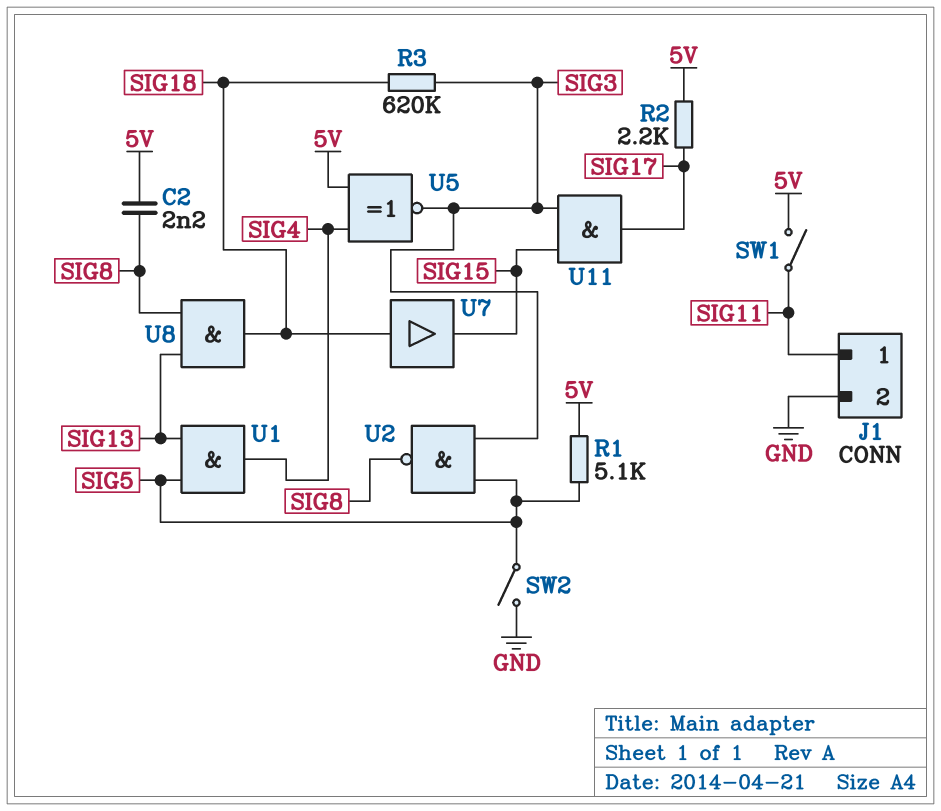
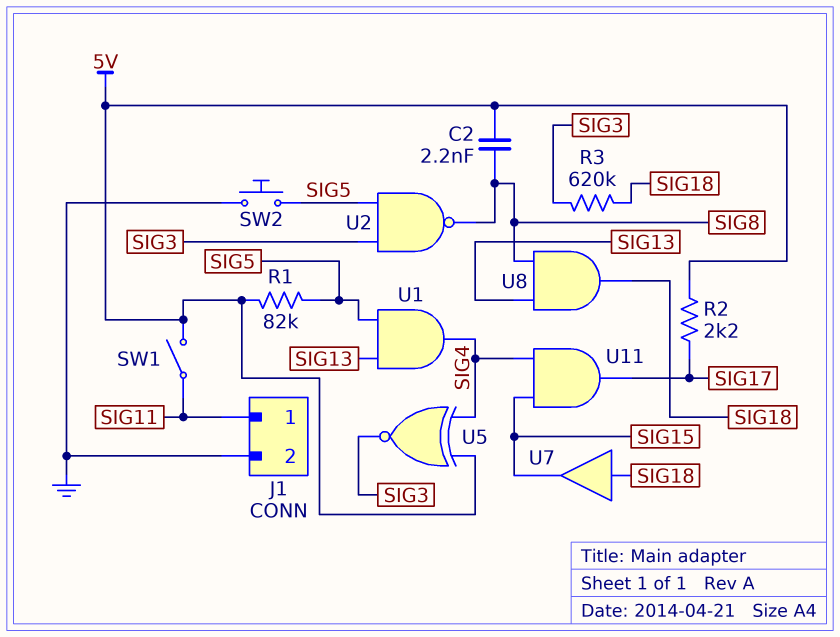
R1: 5.1k (5V, SIG5) -> 82k (5V, SIG5)
SW2: switch (GND, SIG5) -> button (GND, SIG5)
U11: AND (in SIG3, in SIG15, out SIG17) -> AND (in SIG4, in SIG15, out SIG17)

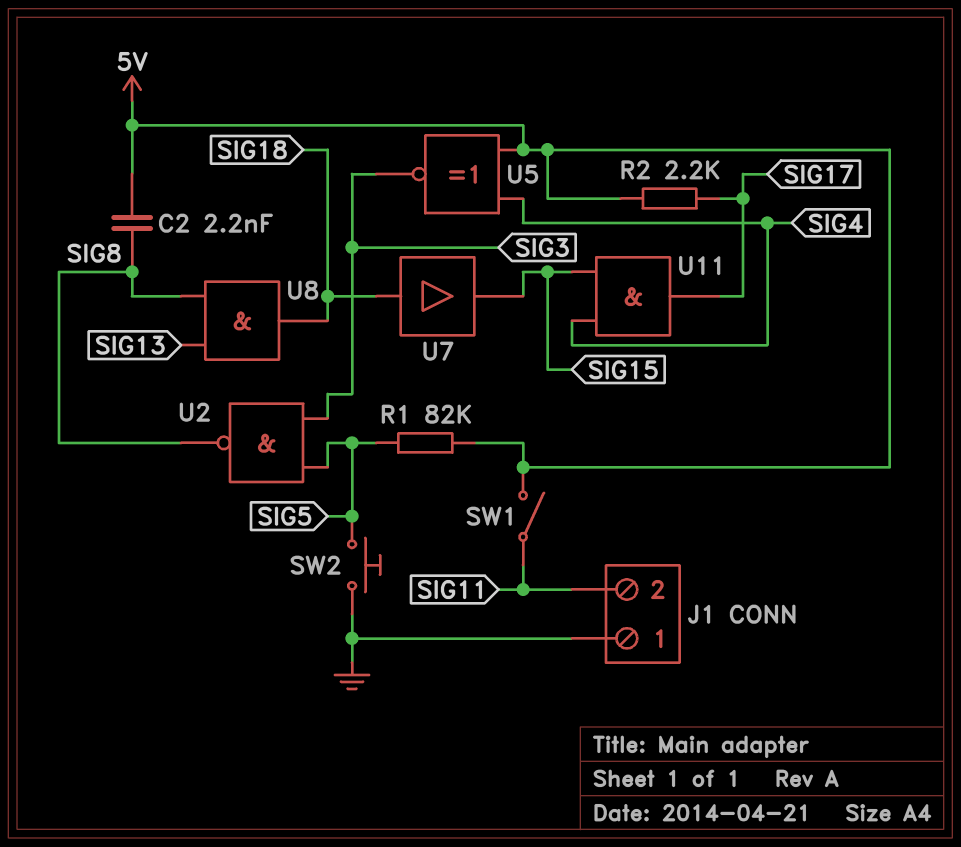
J1 pin 1: SIG11 -> GND
J1 pin 2: GND -> SIG11
R3: 620k (SIG3, SIG18) -> none
U1: AND (in SIG5, in SIG13, out SIG4) -> none

